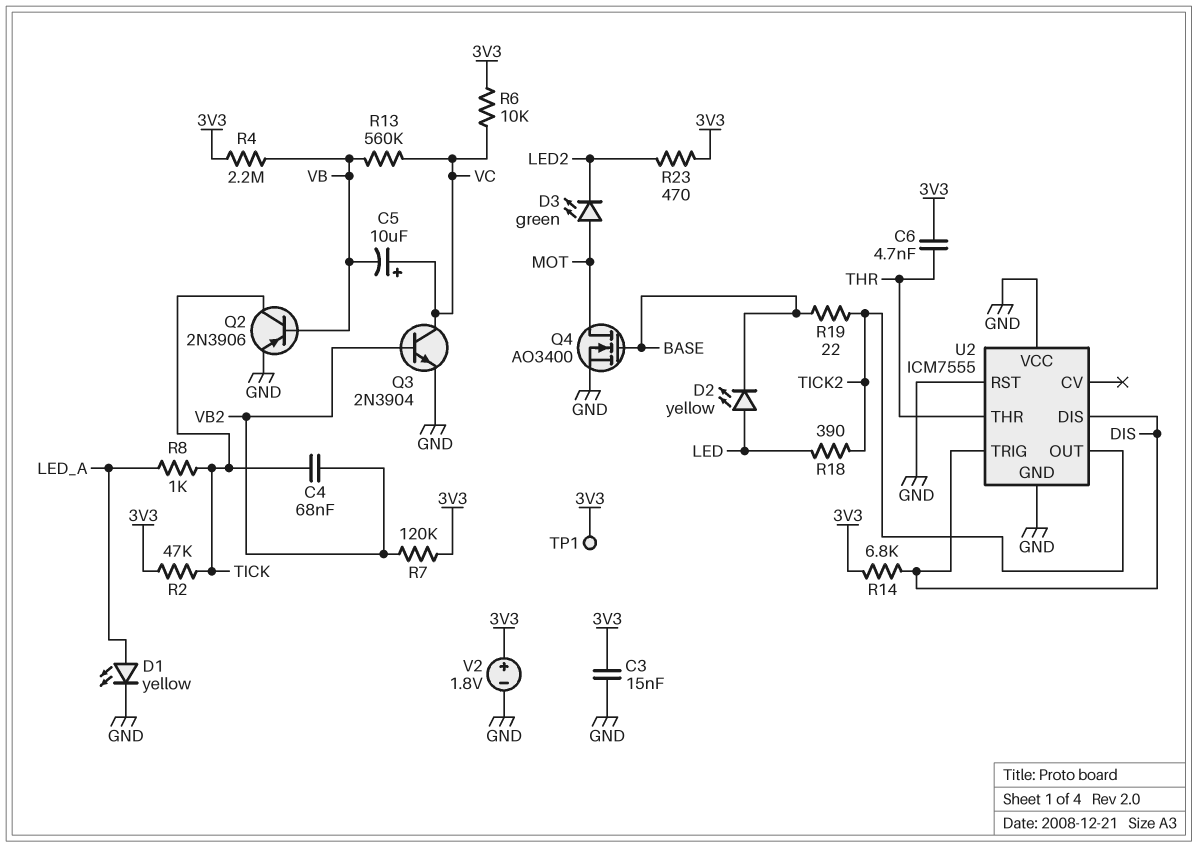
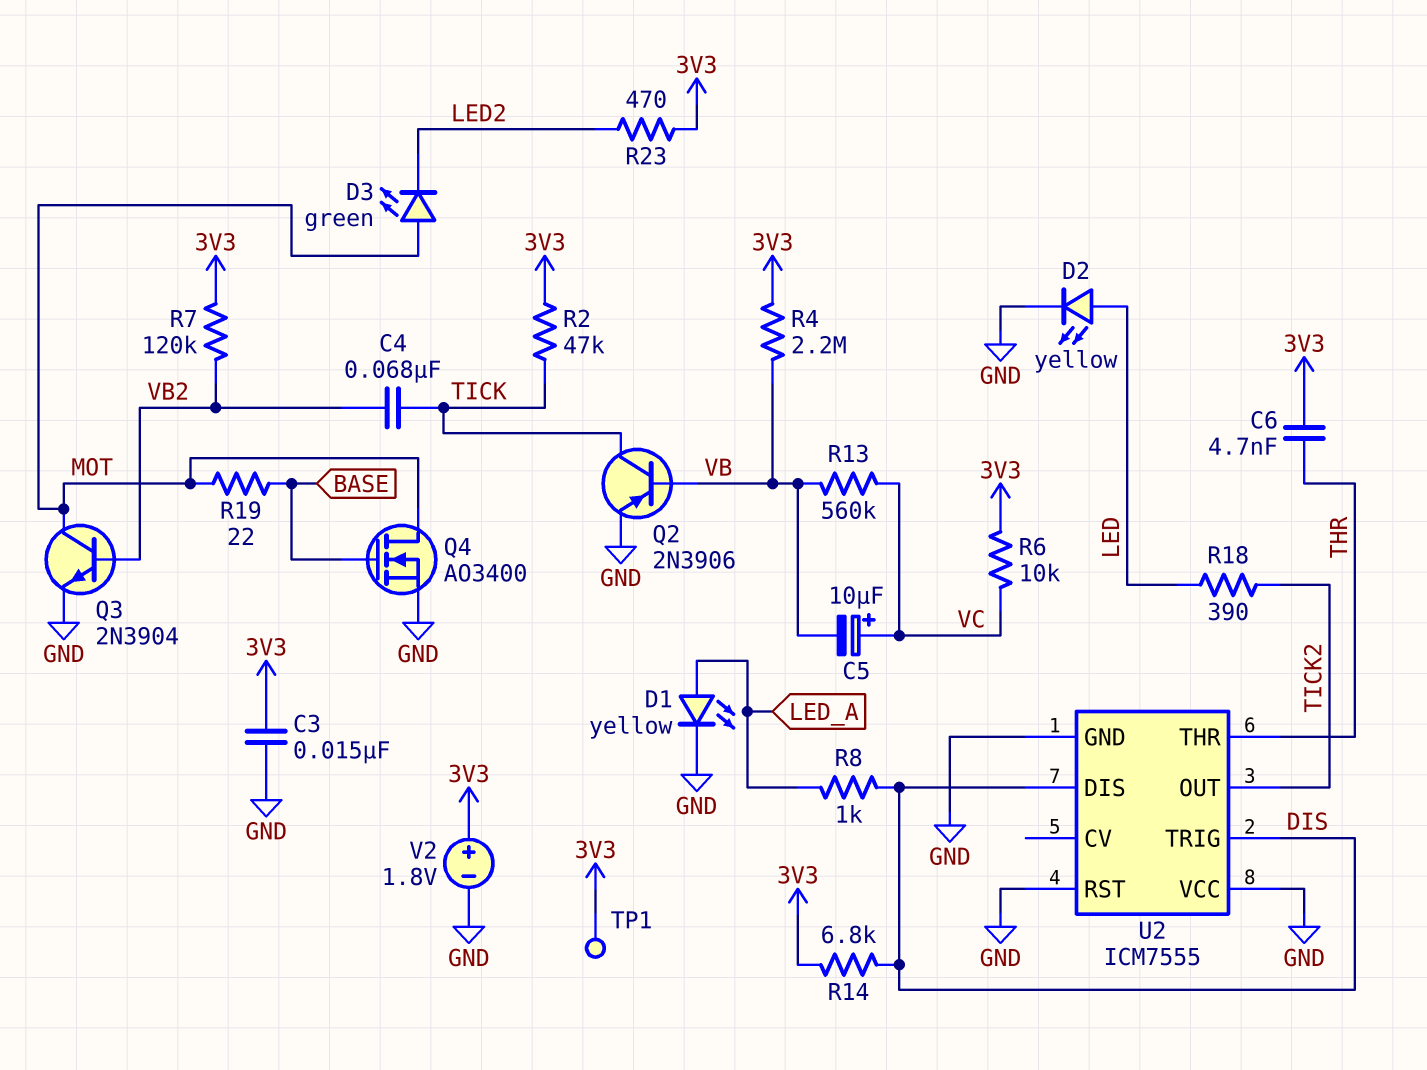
D2: LED yellow (A LED, K BASE) -> LED yellow (A LED, K GND)
Q3: NPN 2N3904 (B VB2, C VC, E GND) -> NPN 2N3904 (B VB2, C MOT, E GND)
R8: 1k (LED_A, TICK) -> 1k (DIS, LED_A)
R19: 22 (BASE, TICK2) -> 22 (BASE, MOT)

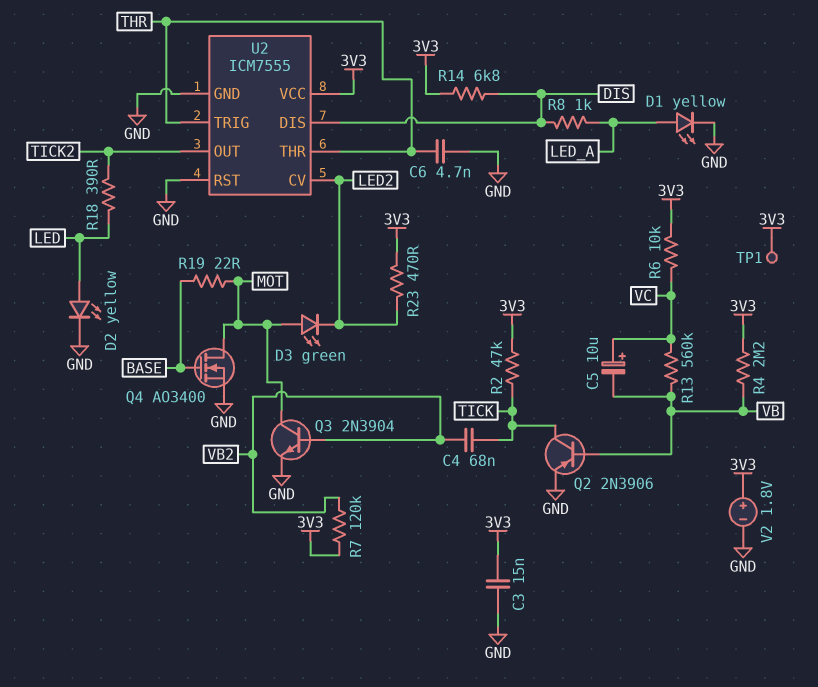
C6: 4.7nF (3V3, THR) -> 4.7nF (GND, THR)
U2 pin CV: none -> LED2
U2 pin TRIG: DIS -> THR
U2 pin VCC: GND -> 3V3

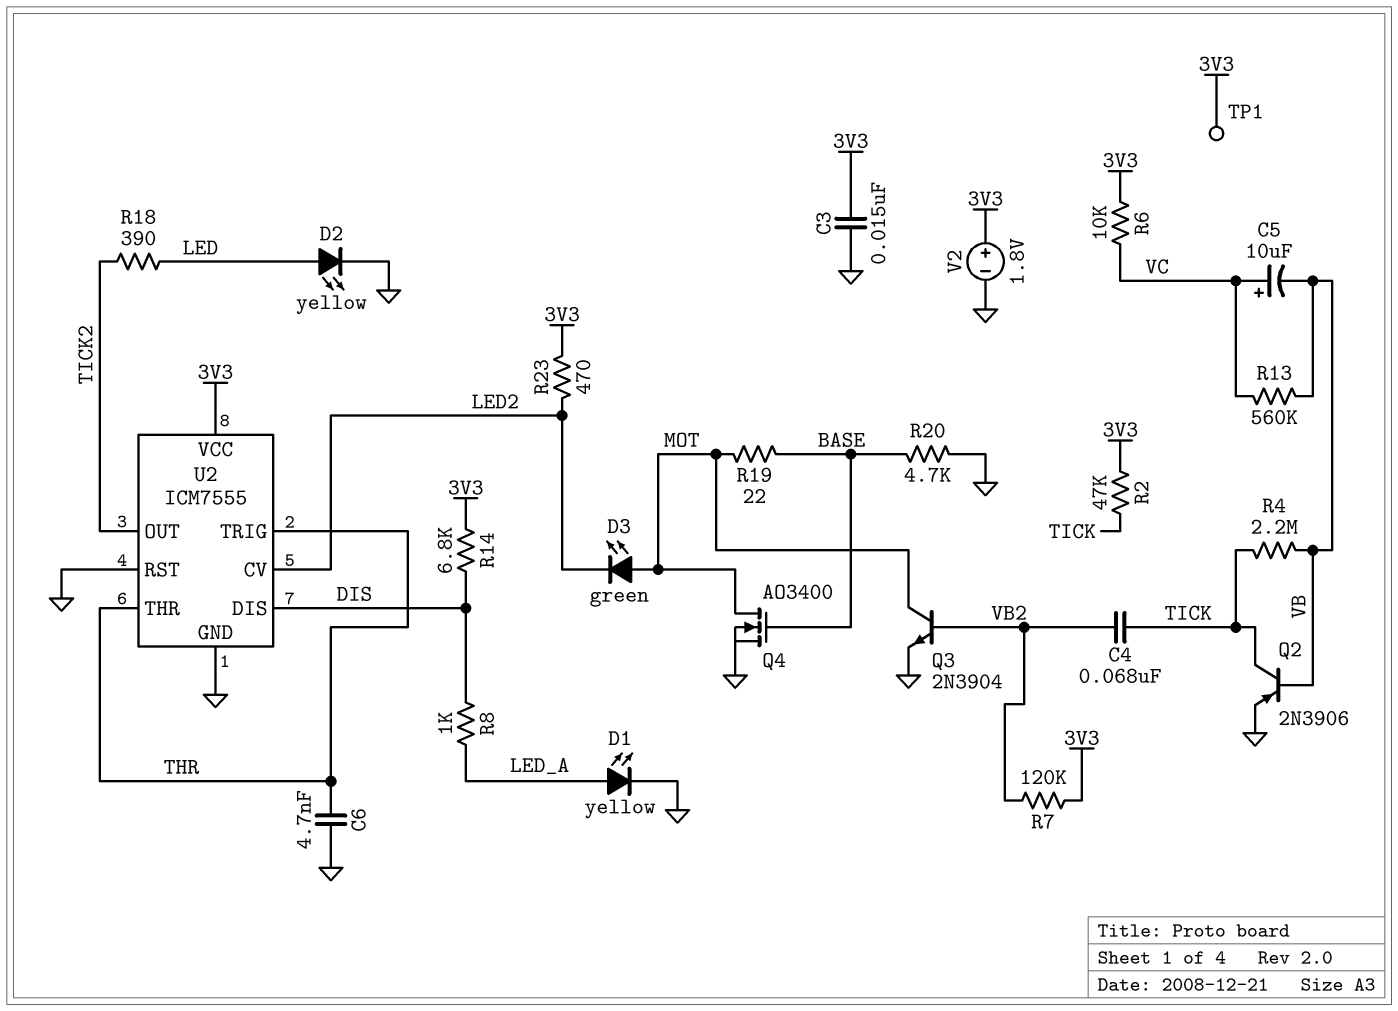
R4: 2.2M (3V3, VB) -> 2.2M (TICK, VB)
R20: none -> 4.7k (BASE, GND)

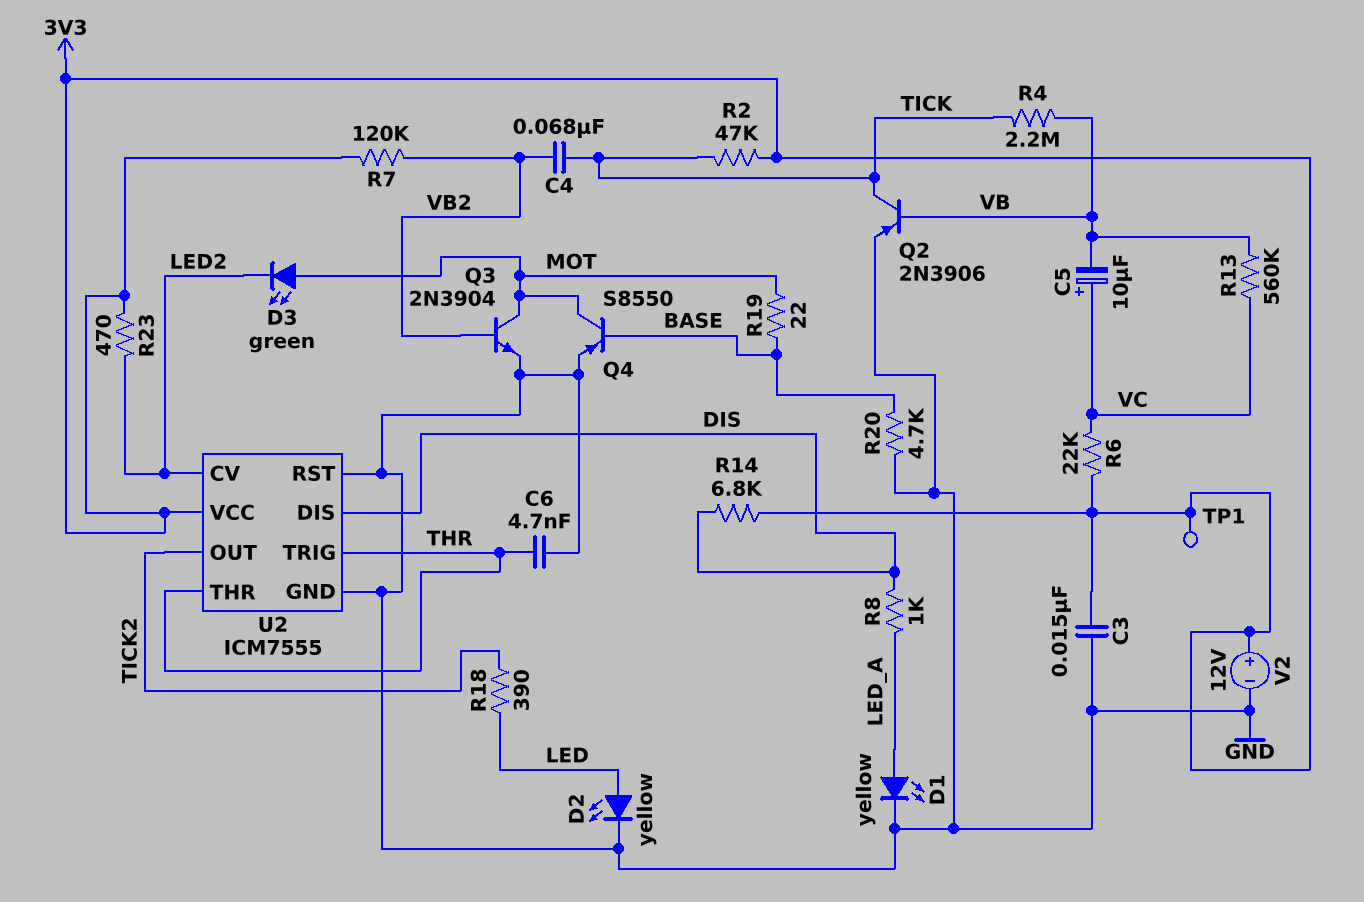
Q4: NMOS AO3400 (G BASE, D MOT, S GND) -> PNP S8550 (B BASE, C MOT, E GND)
R6: 10k (3V3, VC) -> 22k (3V3, VC)
V2: 1.8V (plus 3V3, minus GND) -> 12V (plus 3V3, minus GND)

